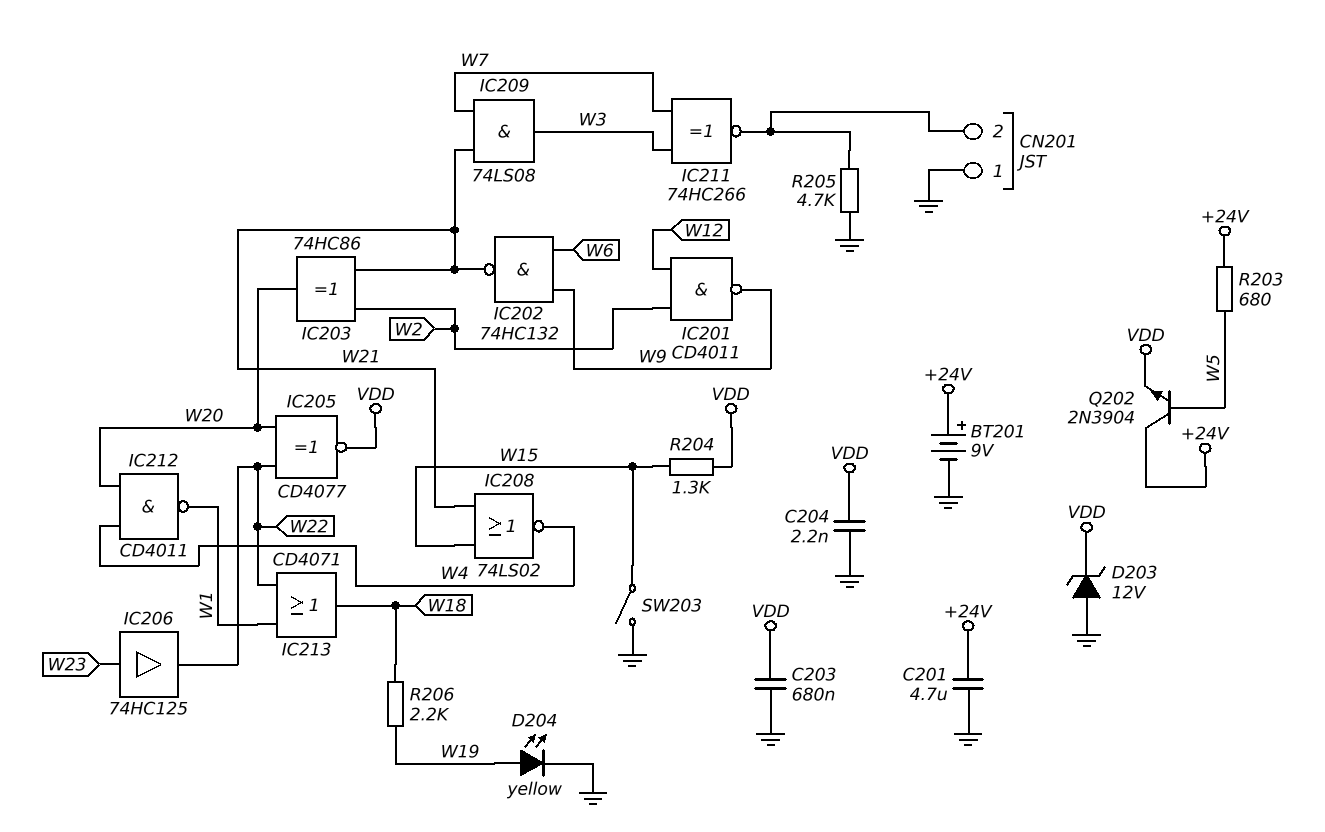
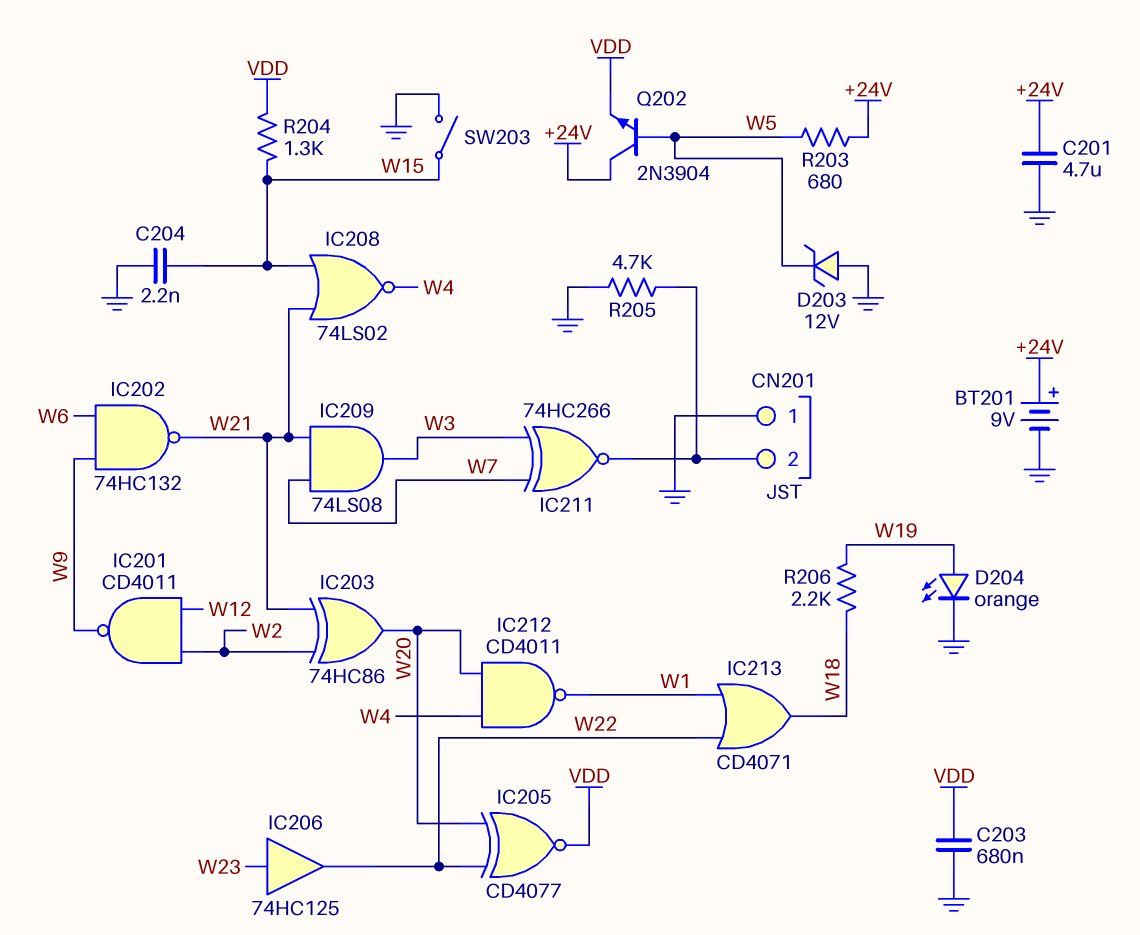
C204: 2.2nF (GND, VDD) -> 2.2nF (GND, W15)
D203: zener 12V (A GND, K VDD) -> zener 12V (A GND, K W5)
D204: LED yellow (A W19, K GND) -> LED orange (A W19, K GND)

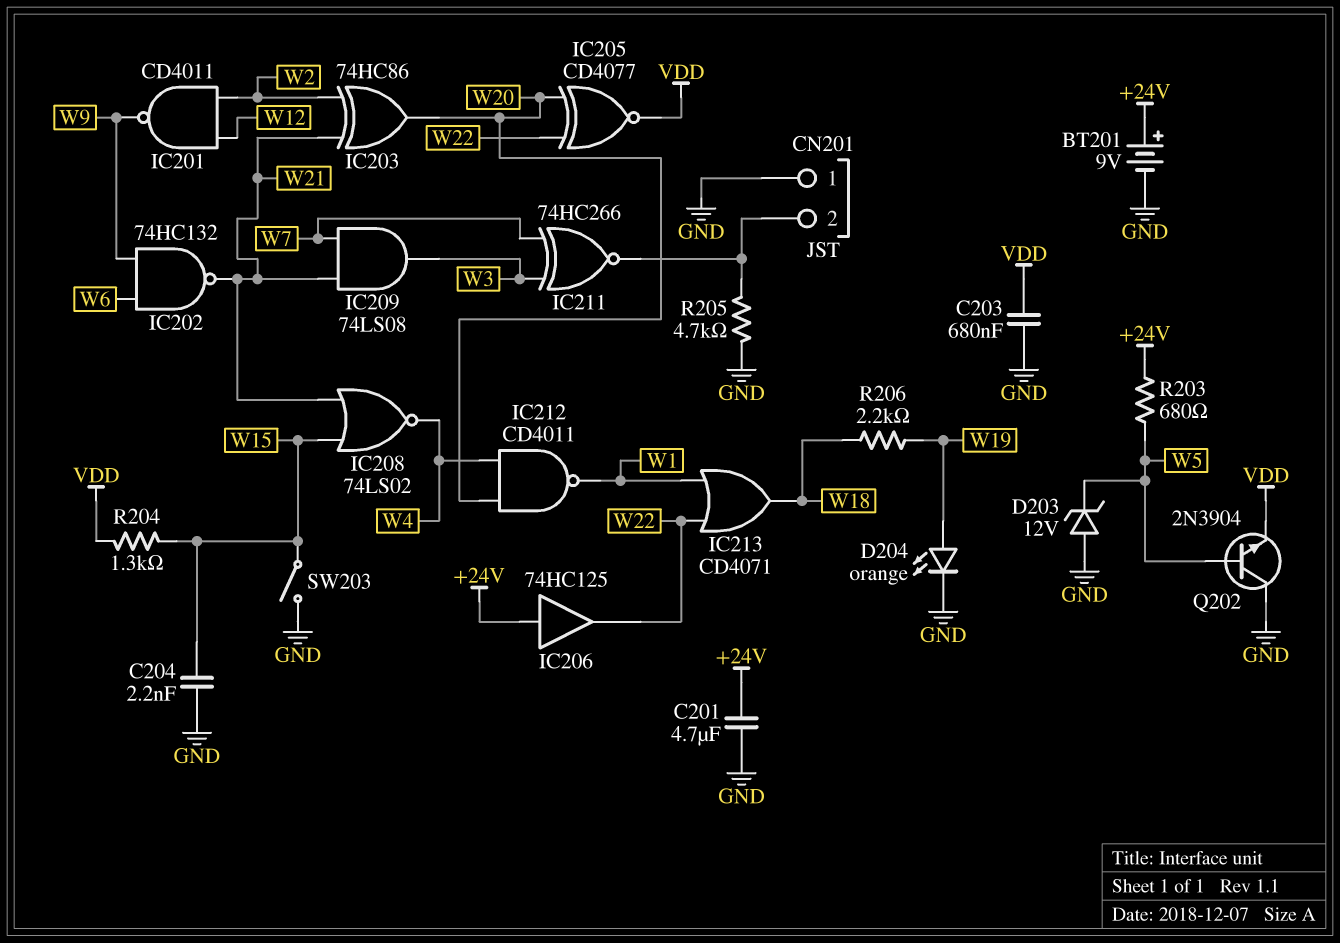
IC206: buffer 74HC125 (in W23, out W22) -> buffer 74HC125 (in +24V, out W22)
Q202: NPN 2N3904 (B W5, C +24V, E VDD) -> NPN 2N3904 (B W5, C GND, E VDD)

